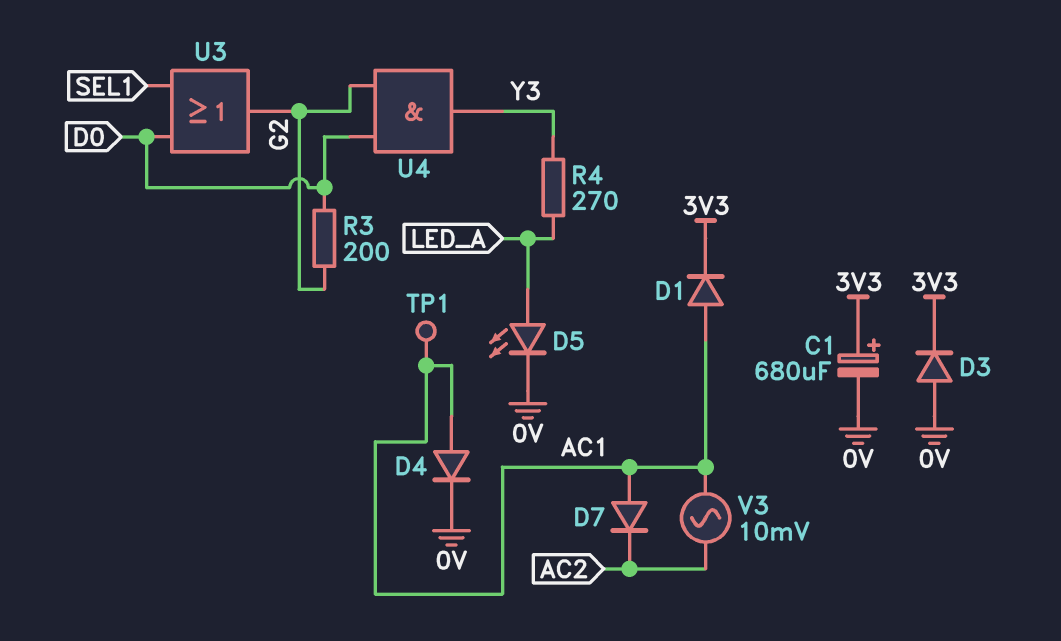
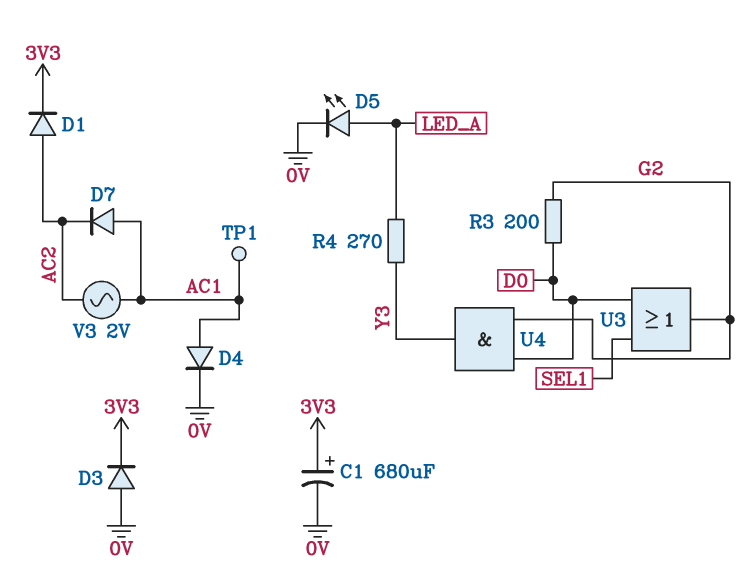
D1: diode (A AC1, K 3V3) -> diode (A AC2, K 3V3)
V3: AC 10mV (AC1, AC2) -> AC 2V (AC1, AC2)

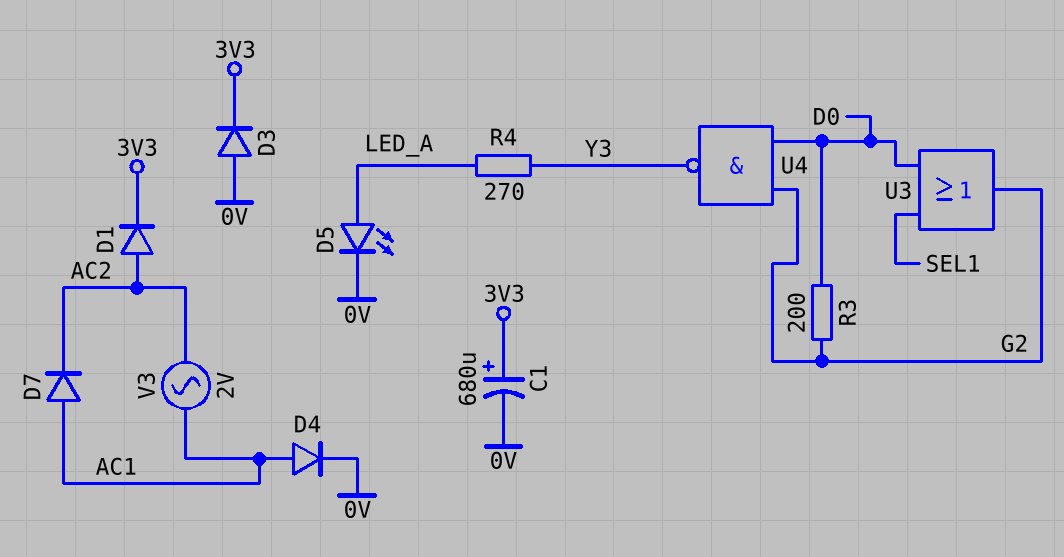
TP1: test point (AC1) -> none
U4: AND (in D0, in G2, out Y3) -> NAND (in D0, in G2, out Y3)

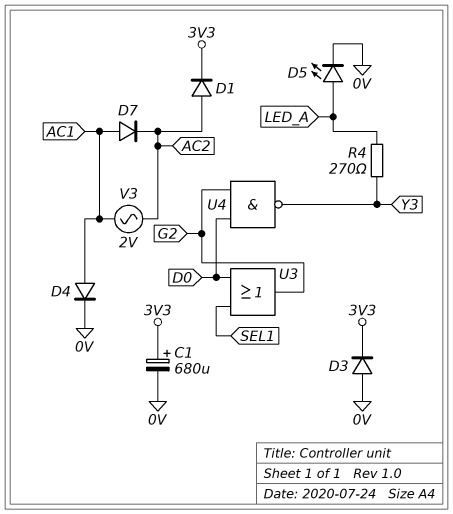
R3: 200 (D0, G2) -> none

